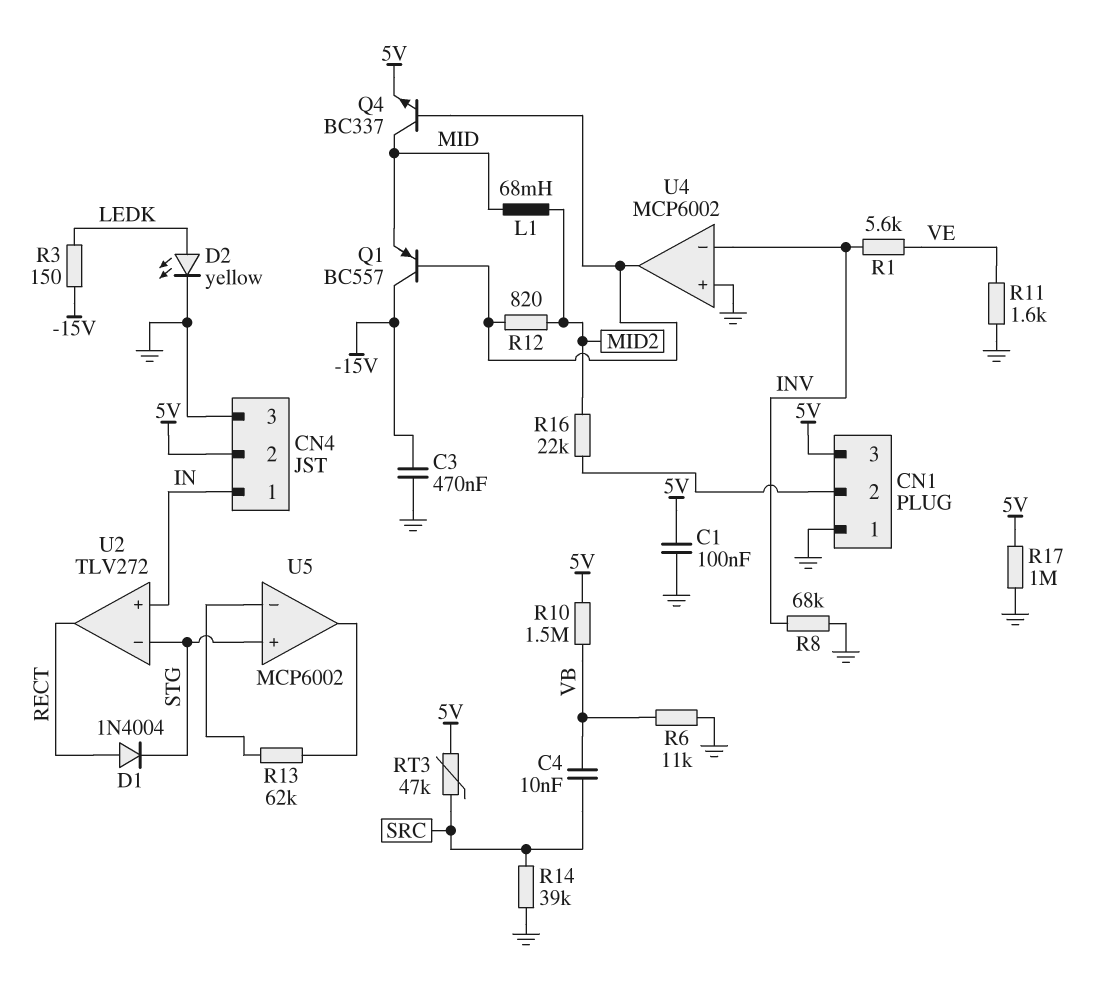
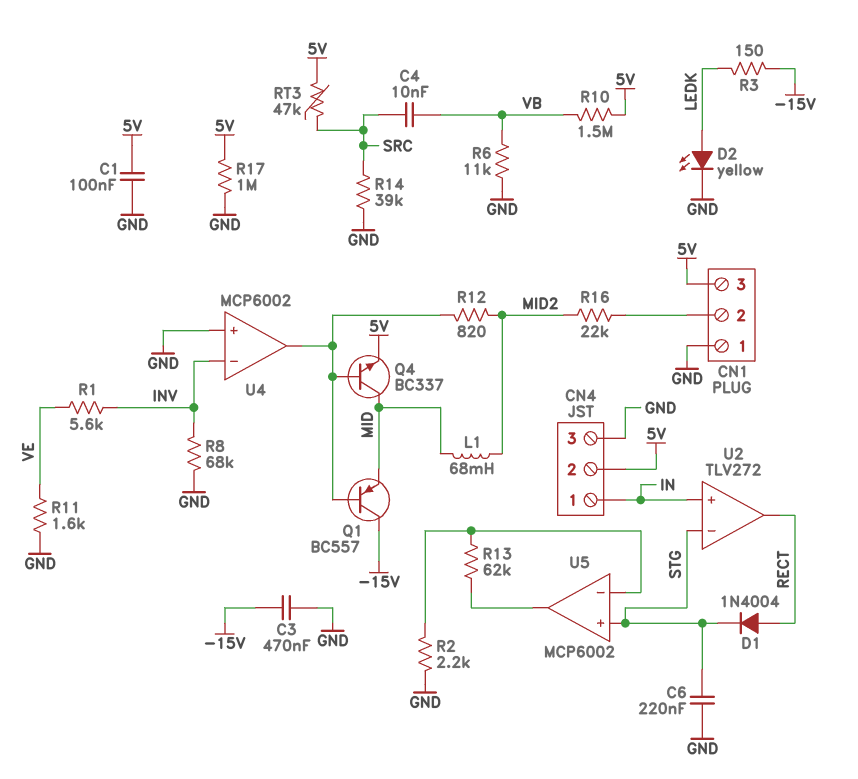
C6: none -> 220nF (GND, STG)
R2: none -> 2.2k (GND, U5/in-)

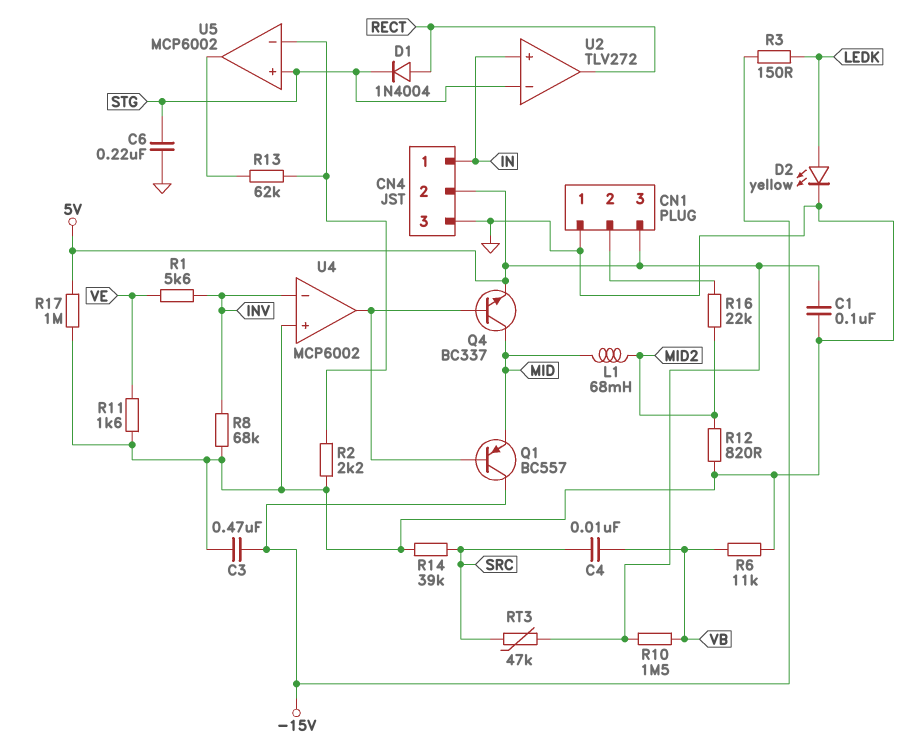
R12: 820 (MID2, U4/out) -> 820 (GND, MID2)

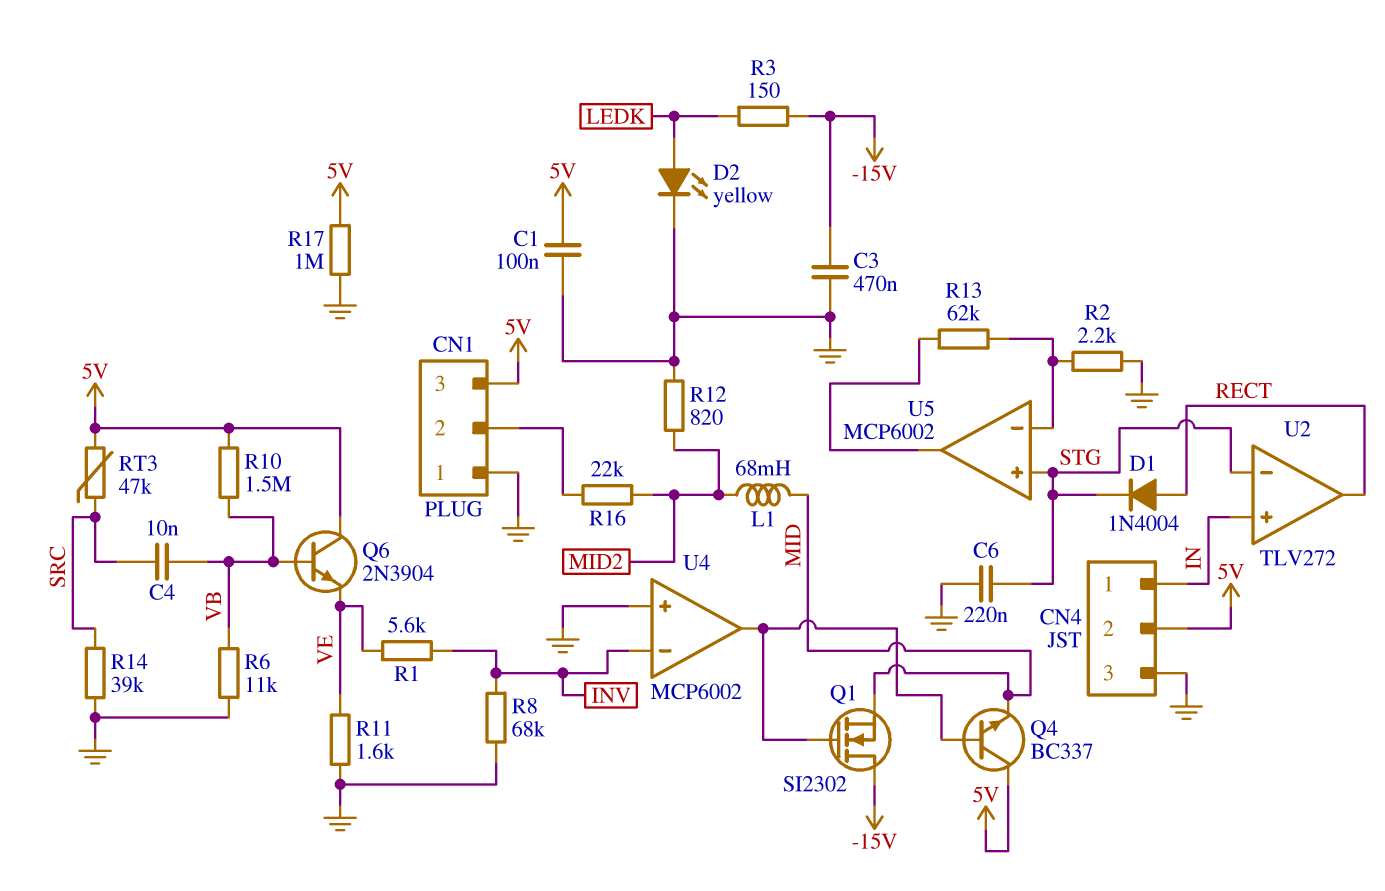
Q1: PNP BC557 (B U4/out, C -15V, E MID) -> NMOS SI2302 (G U4/out, D -15V, S MID)
Q4: NPN BC337 (B U4/out, C MID, E 5V) -> NPN BC337 (B U4/out, C 5V, E MID)
Q6: none -> NPN 2N3904 (B VB, C 5V, E VE)

